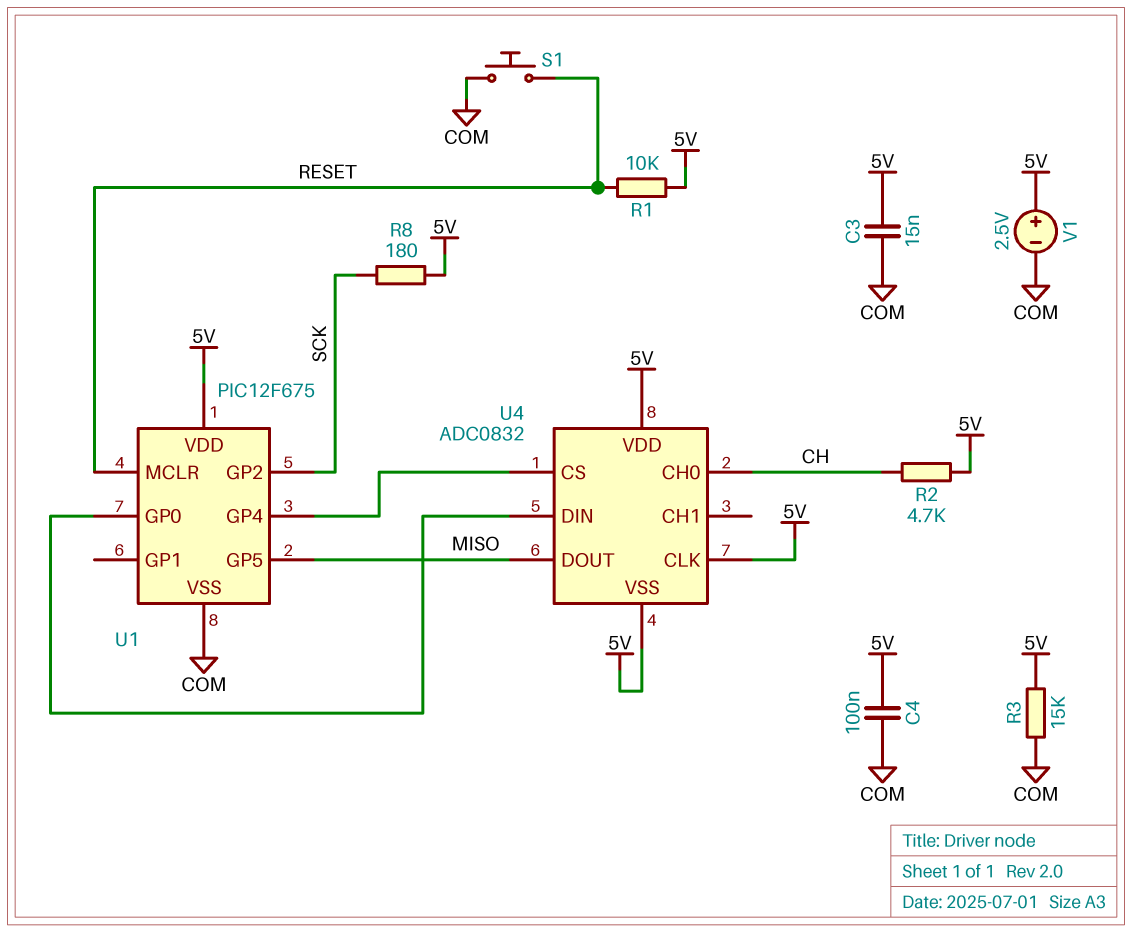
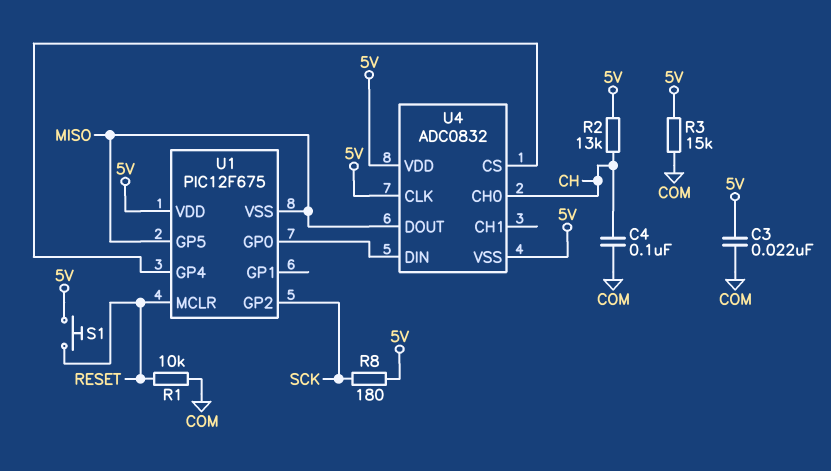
C3: 15nF (5V, COM) -> 22nF (5V, COM)
C4: 100nF (5V, COM) -> 100nF (CH, COM)
R1: 10k (5V, RESET) -> 10k (COM, RESET)
R2: 4.7k (5V, CH) -> 13k (5V, CH)
S1: button (COM, RESET) -> button (5V, RESET)
U1 pin VSS: COM -> MISO
V1: 2.5V (plus 5V, minus COM) -> none

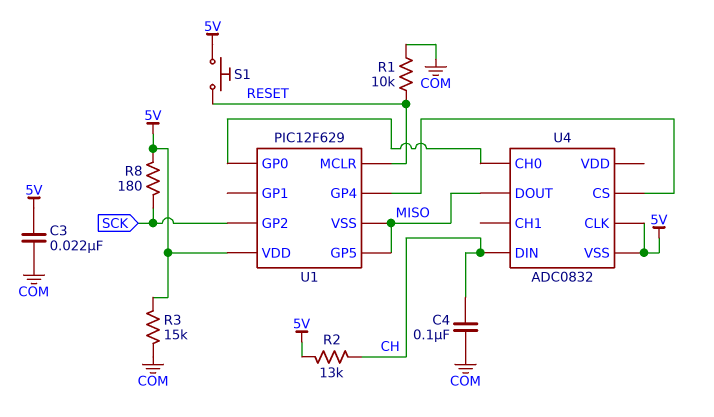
U1: PIC12F675 -> PIC12F629
U4 pin CH0: CH -> U1/GP0
U4 pin DIN: U1/GP0 -> CH
U4 pin VDD: 5V -> none

